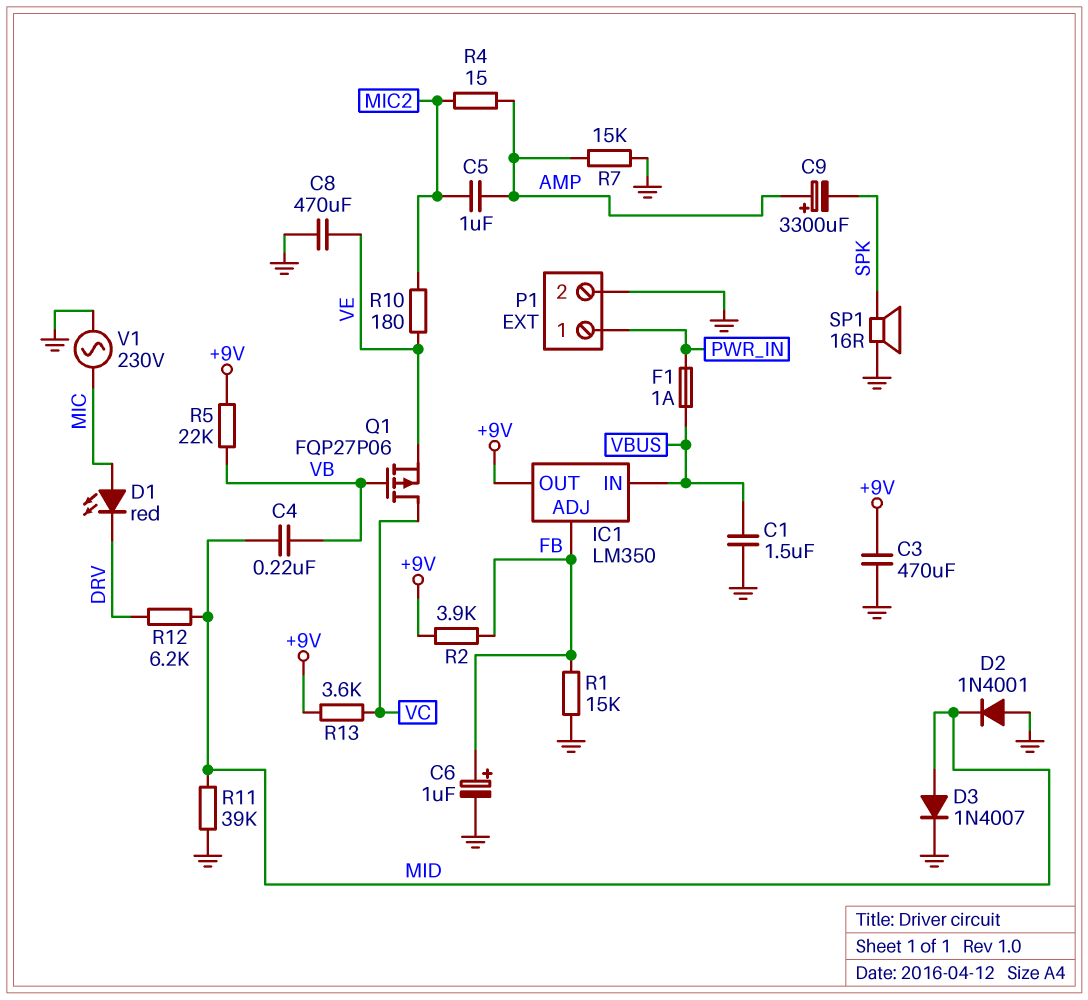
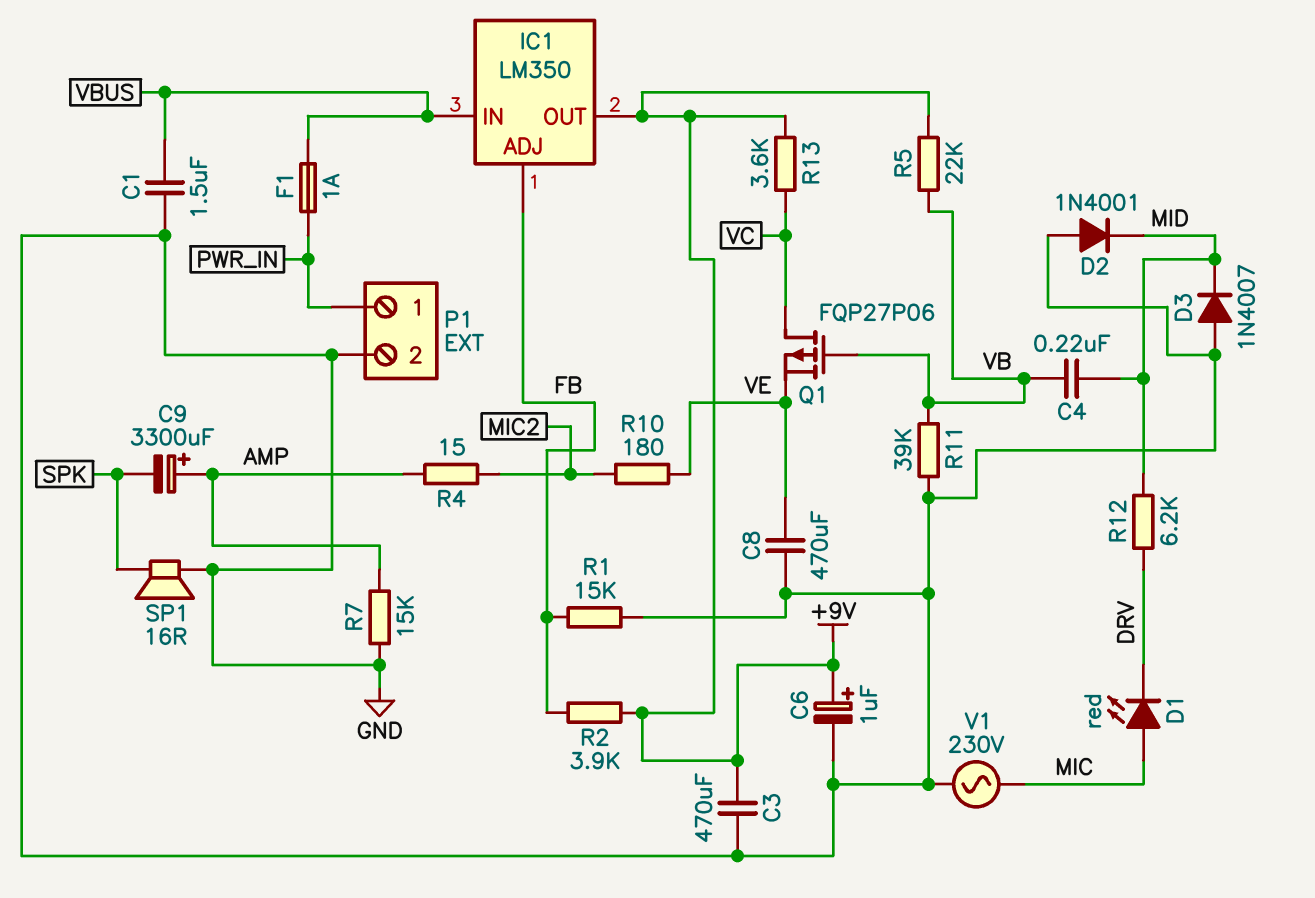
C5: 1uF (AMP, MIC2) -> none
C6: 1uF (plus FB, minus GND) -> 1uF (plus +9V, minus GND)
D3: diode 1N4007 (A MID, K GND) -> diode 1N4007 (A GND, K MID)
R11: 39k (GND, MID) -> 39k (GND, VB)

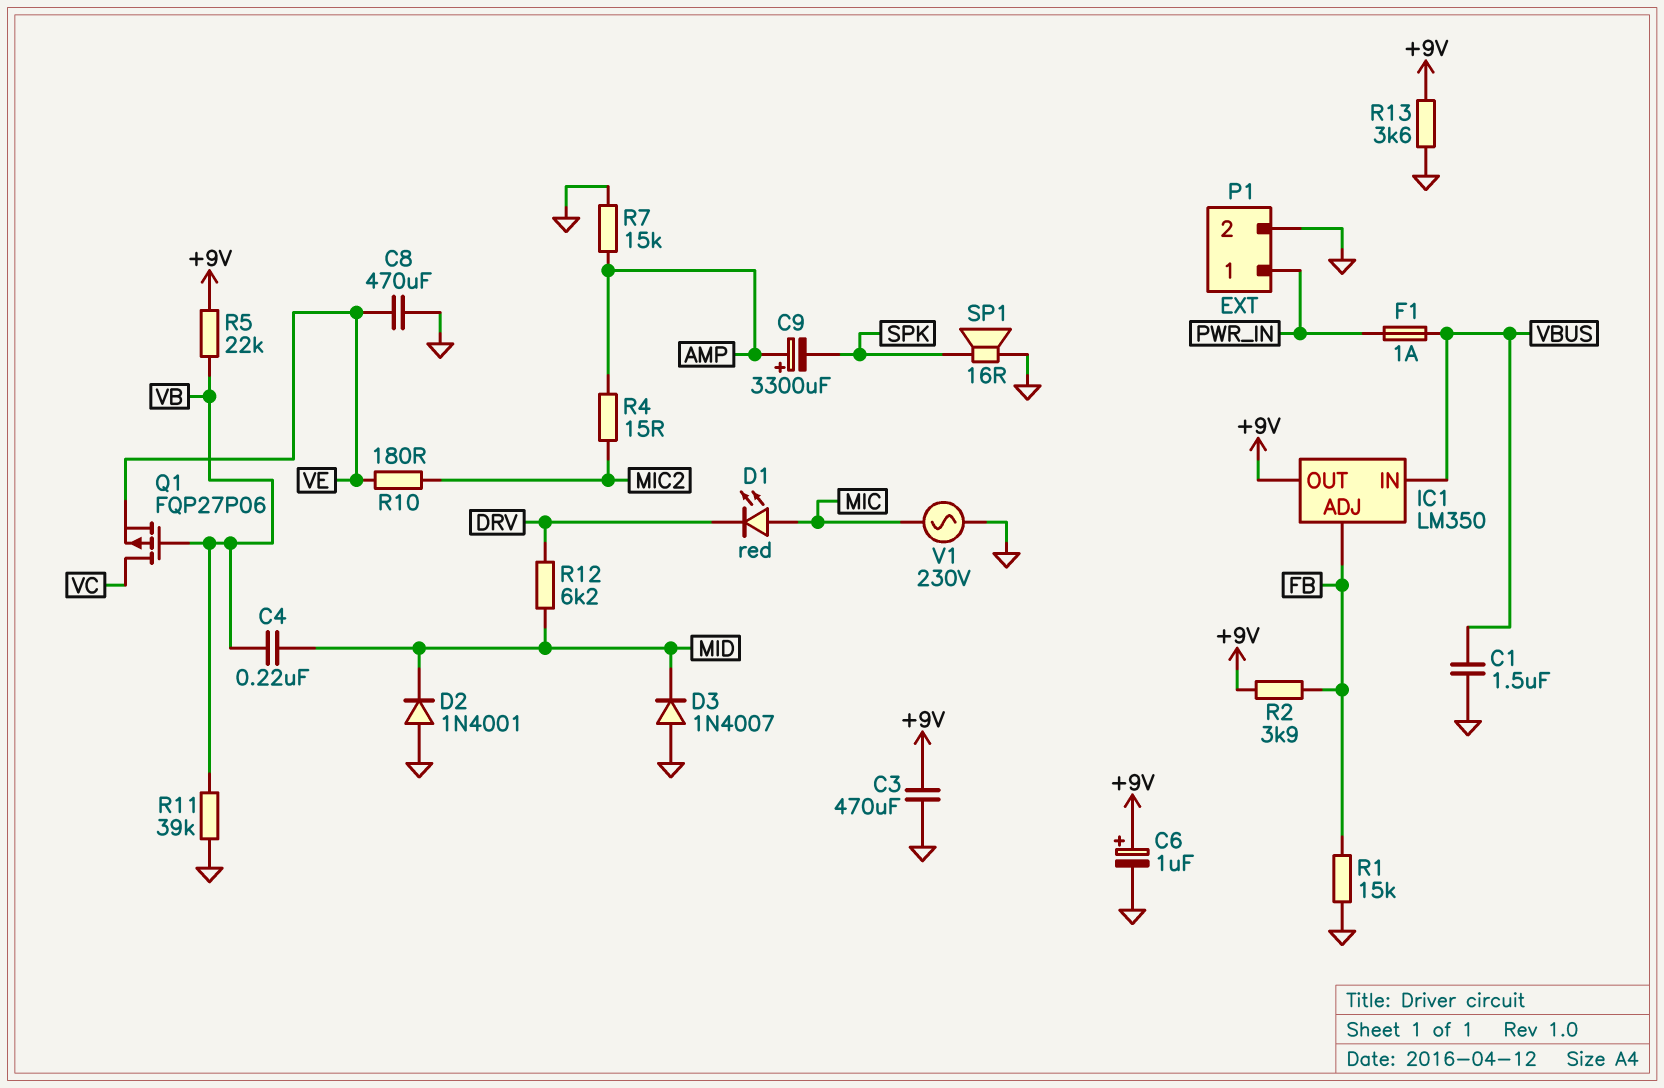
R13: 3.6k (+9V, VC) -> 3.6k (+9V, GND)

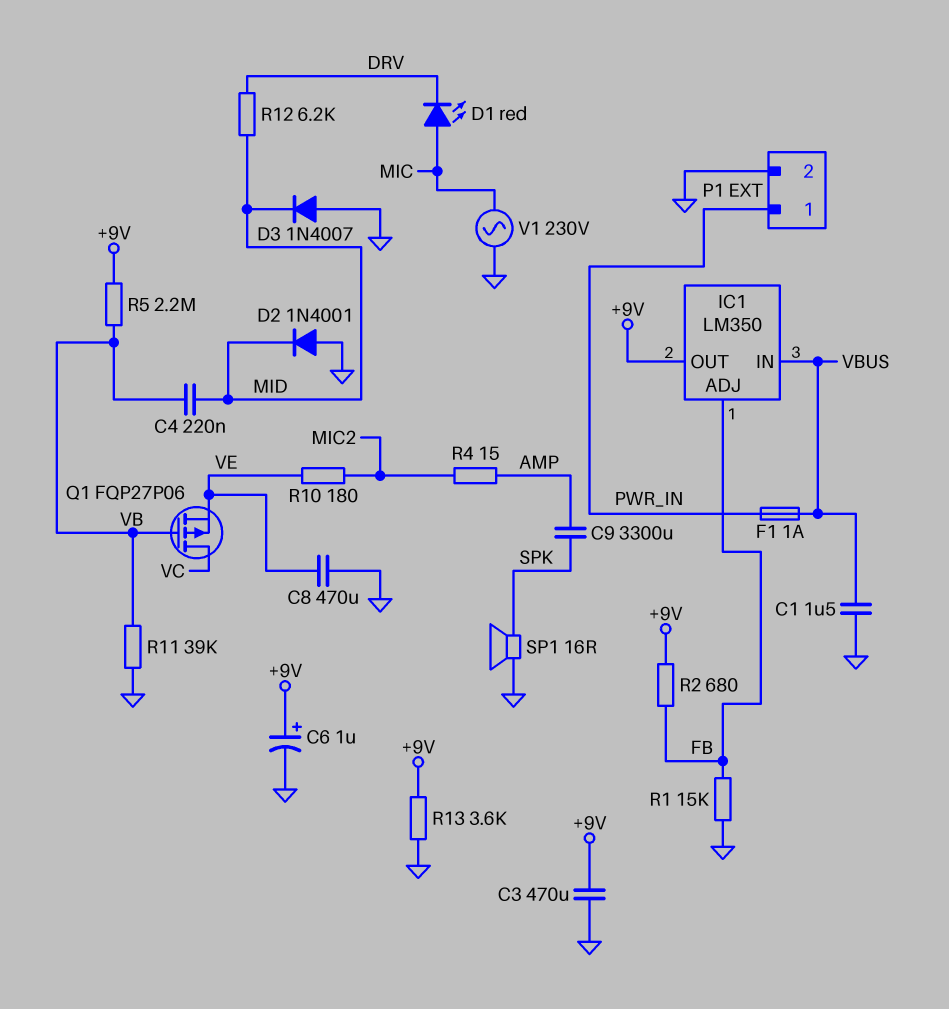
C9: 3300uF (plus AMP, minus SPK) -> 3300uF (AMP, SPK)
R2: 3.9k (+9V, FB) -> 680 (+9V, FB)
R5: 22k (+9V, VB) -> 2.2M (+9V, VB)
R7: 15k (AMP, GND) -> none

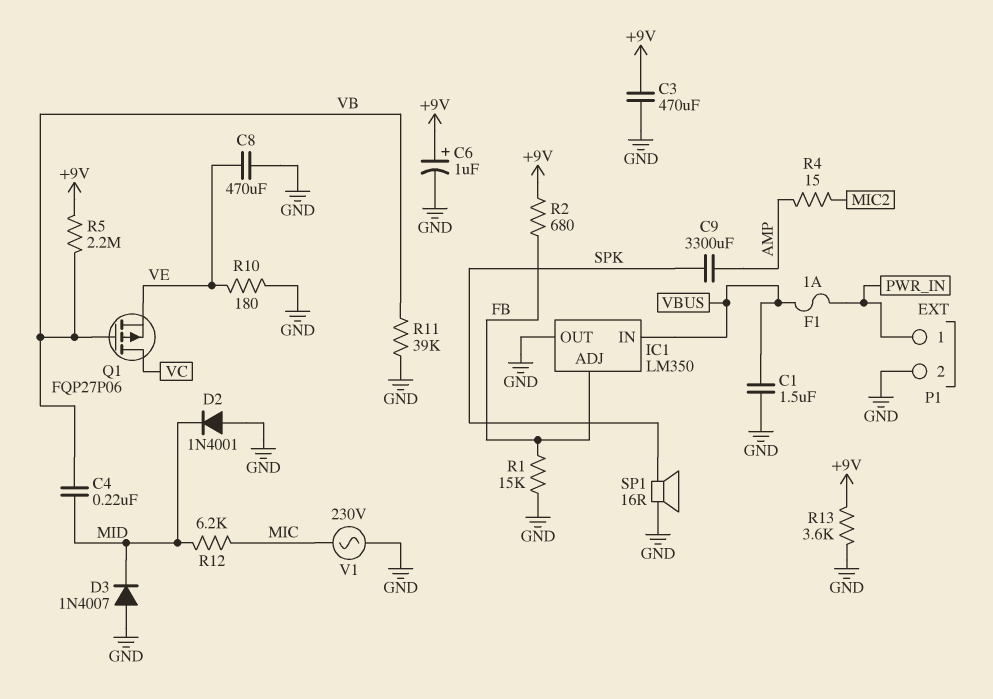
D1: LED red (A MIC, K DRV) -> none
IC1 pin OUT: +9V -> GND
R10: 180 (MIC2, VE) -> 180 (GND, VE)
R12: 6.2k (DRV, MID) -> 6.2k (MIC, MID)

